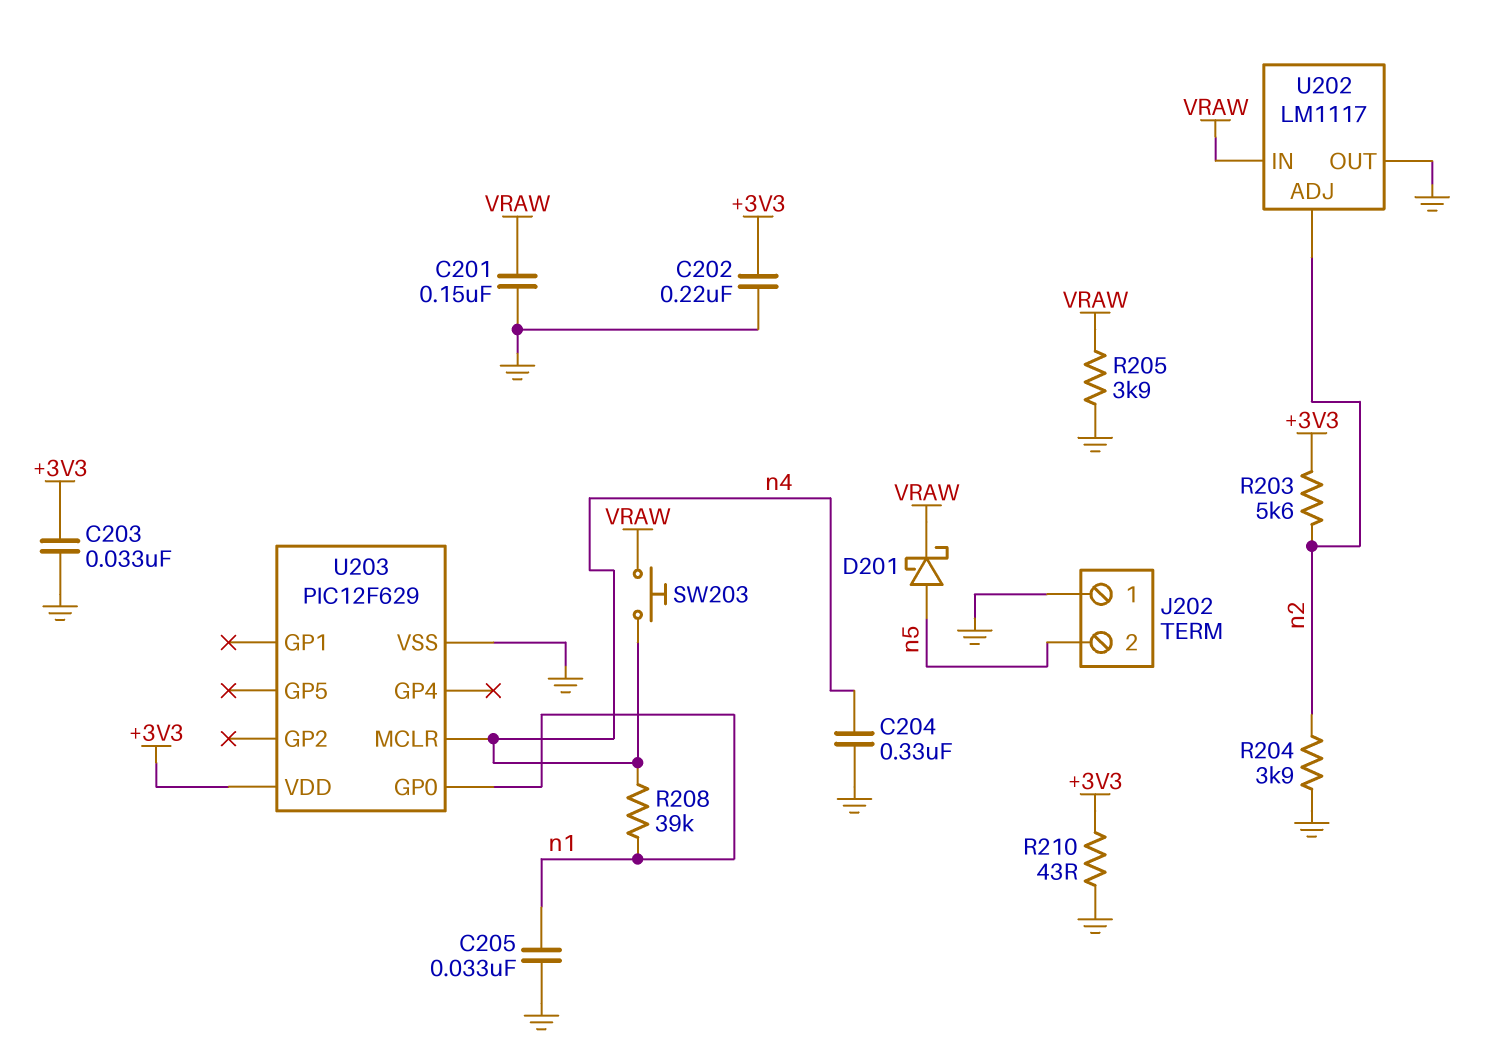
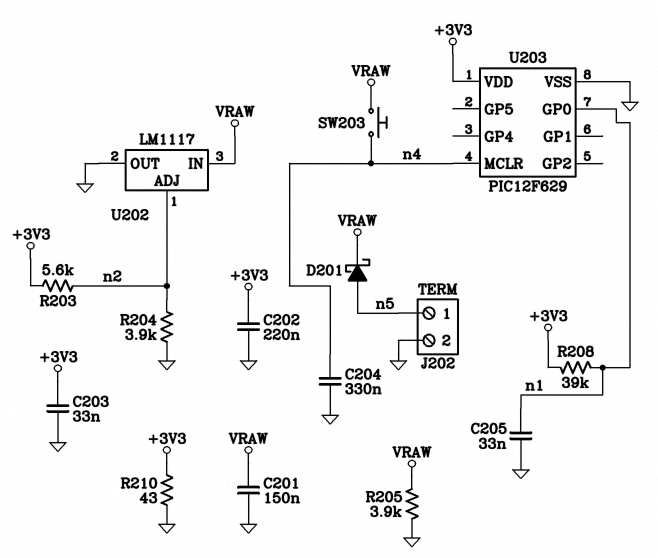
J202 pin 1: GND -> n5
J202 pin 2: n5 -> GND
R208: 39k (n1, n4) -> 39k (+3V3, n1)

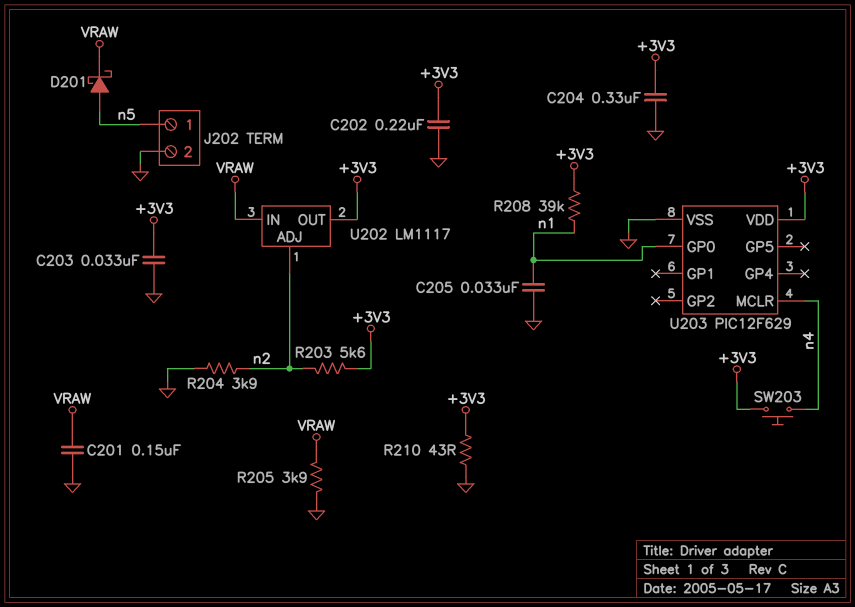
C204: 330nF (GND, n4) -> 330nF (+3V3, GND)
SW203: button (VRAW, n4) -> button (+3V3, n4)
U202 pin OUT: GND -> +3V3

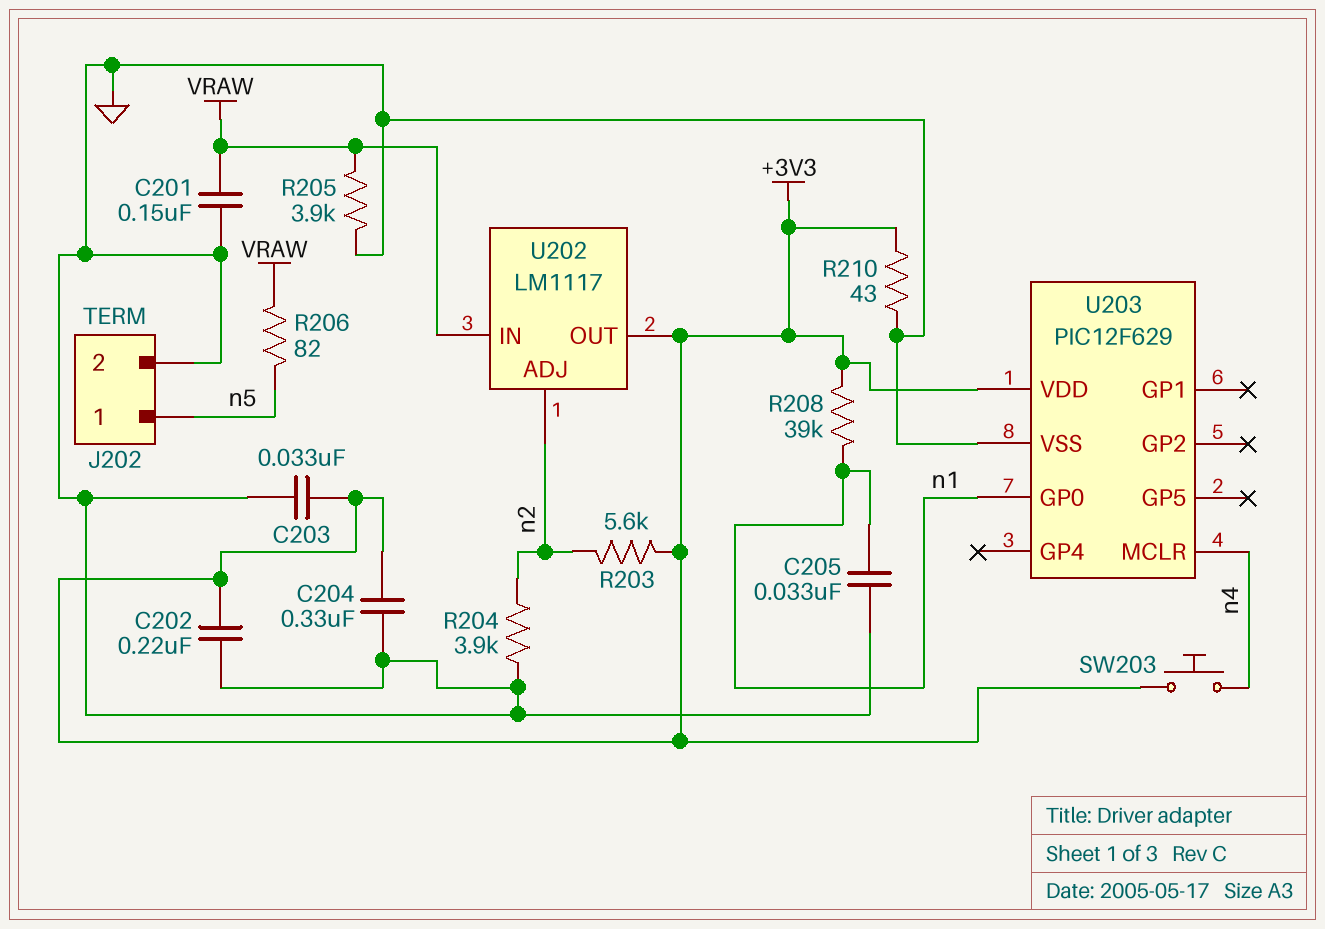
D201: schottky (A n5, K VRAW) -> none
R206: none -> 82 (VRAW, n5)

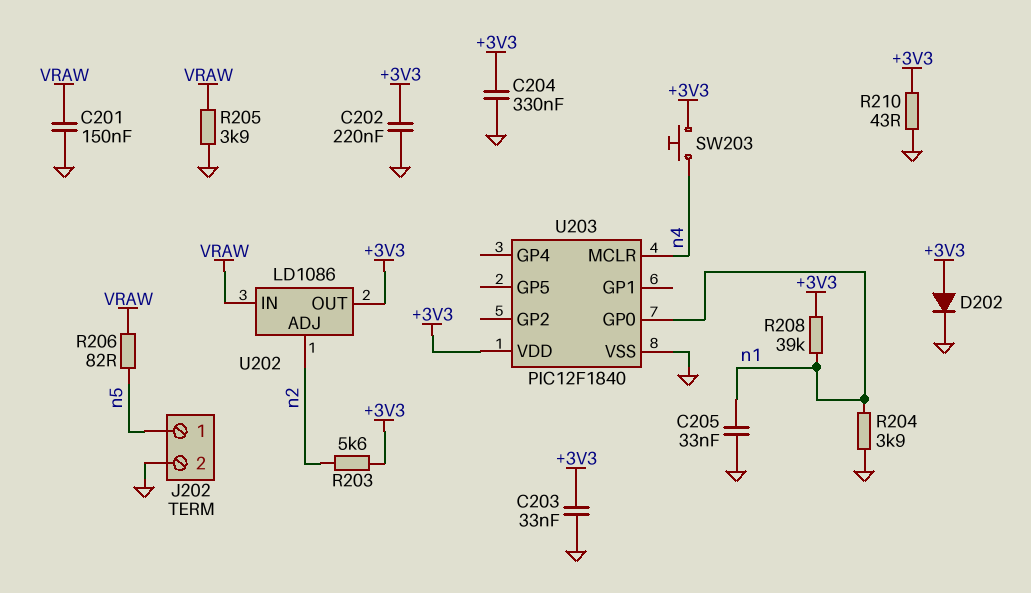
D202: none -> diode (A +3V3, K GND)
R204: 3.9k (GND, n2) -> 3.9k (GND, n1)
U202: LM1117 -> LD1086
U203: PIC12F629 -> PIC12F1840

